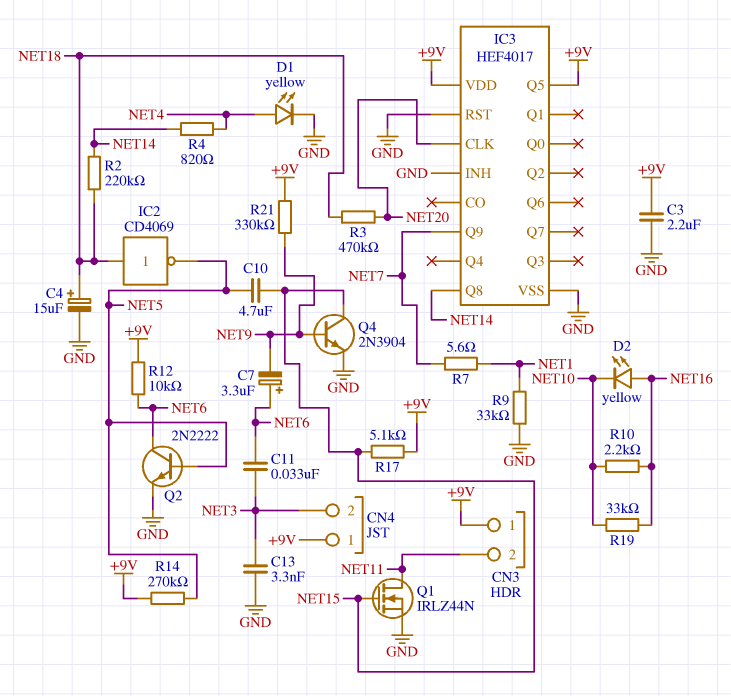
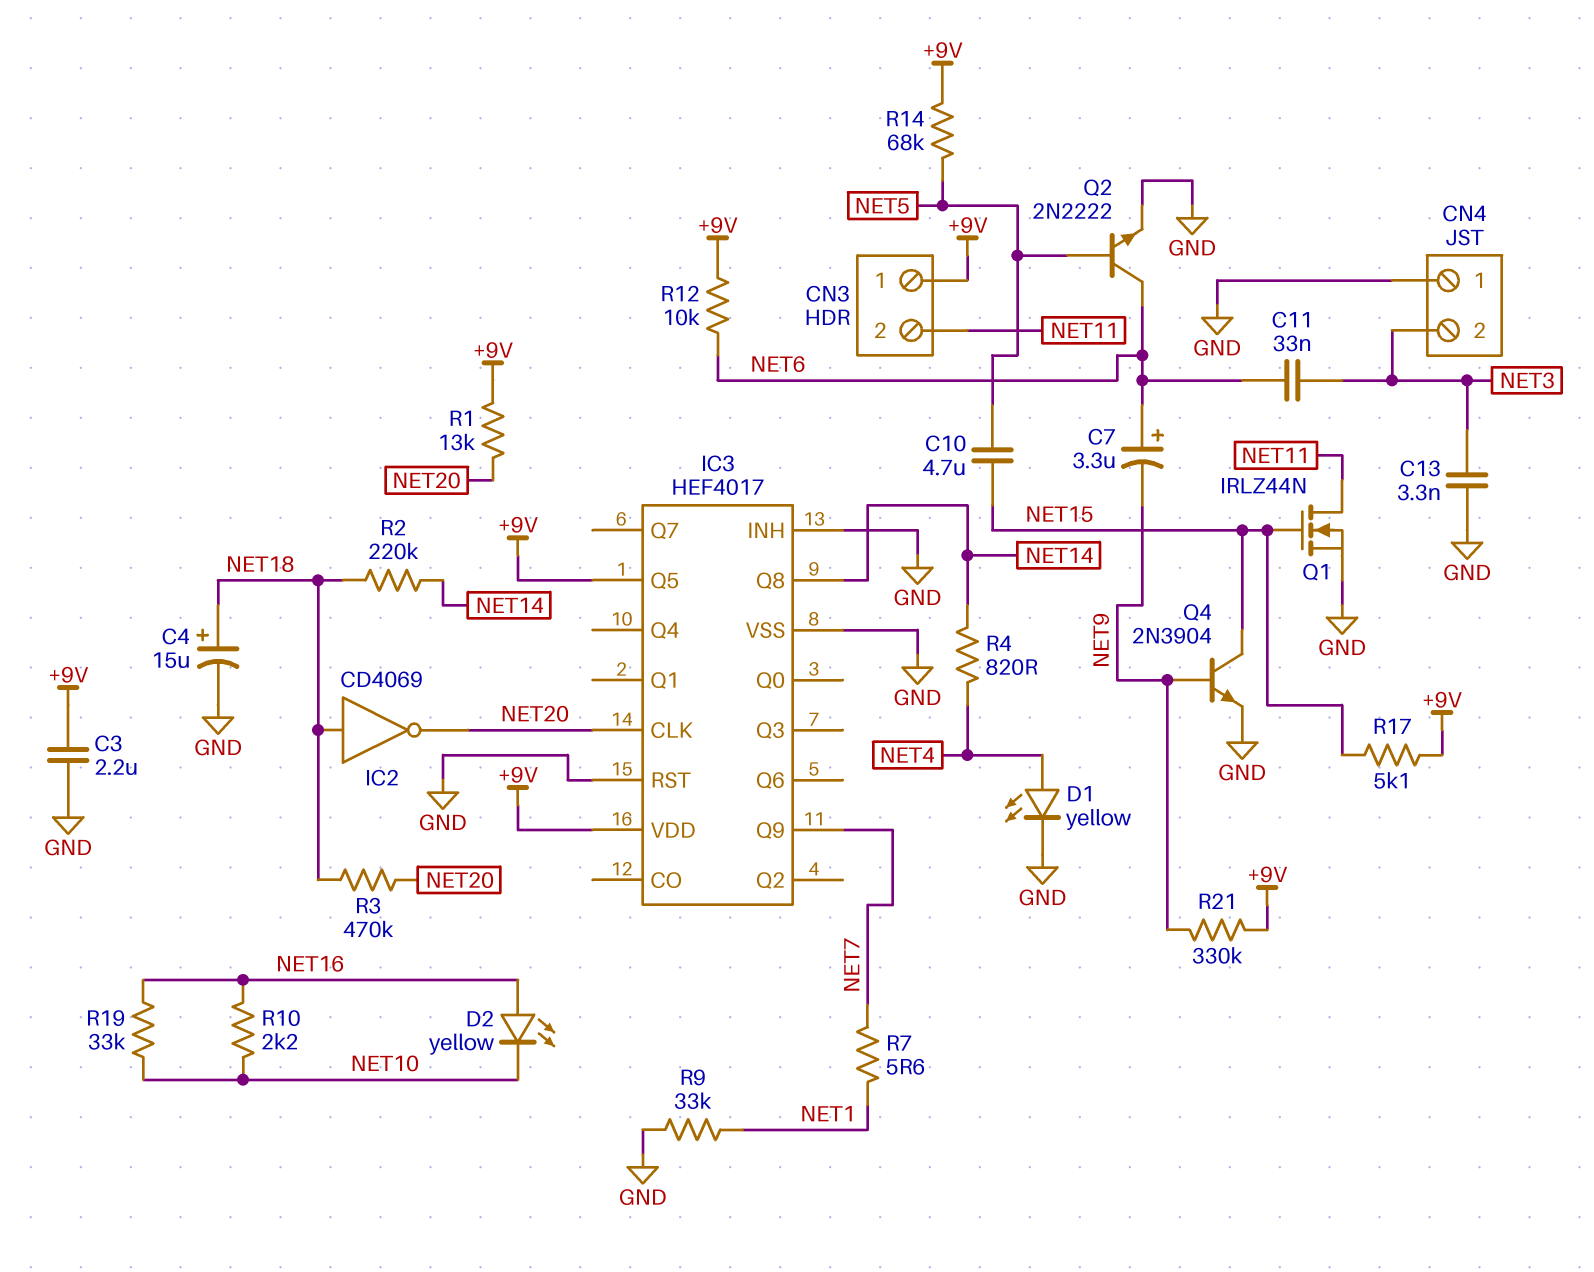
CN4 pin 1: +9V -> GND
IC2: NOT CD4069 (in NET18, out NET5) -> NOT CD4069 (in NET18, out NET20)
R1: none -> 13k (+9V, NET20)
R14: 270k (+9V, NET5) -> 68k (+9V, NET5)

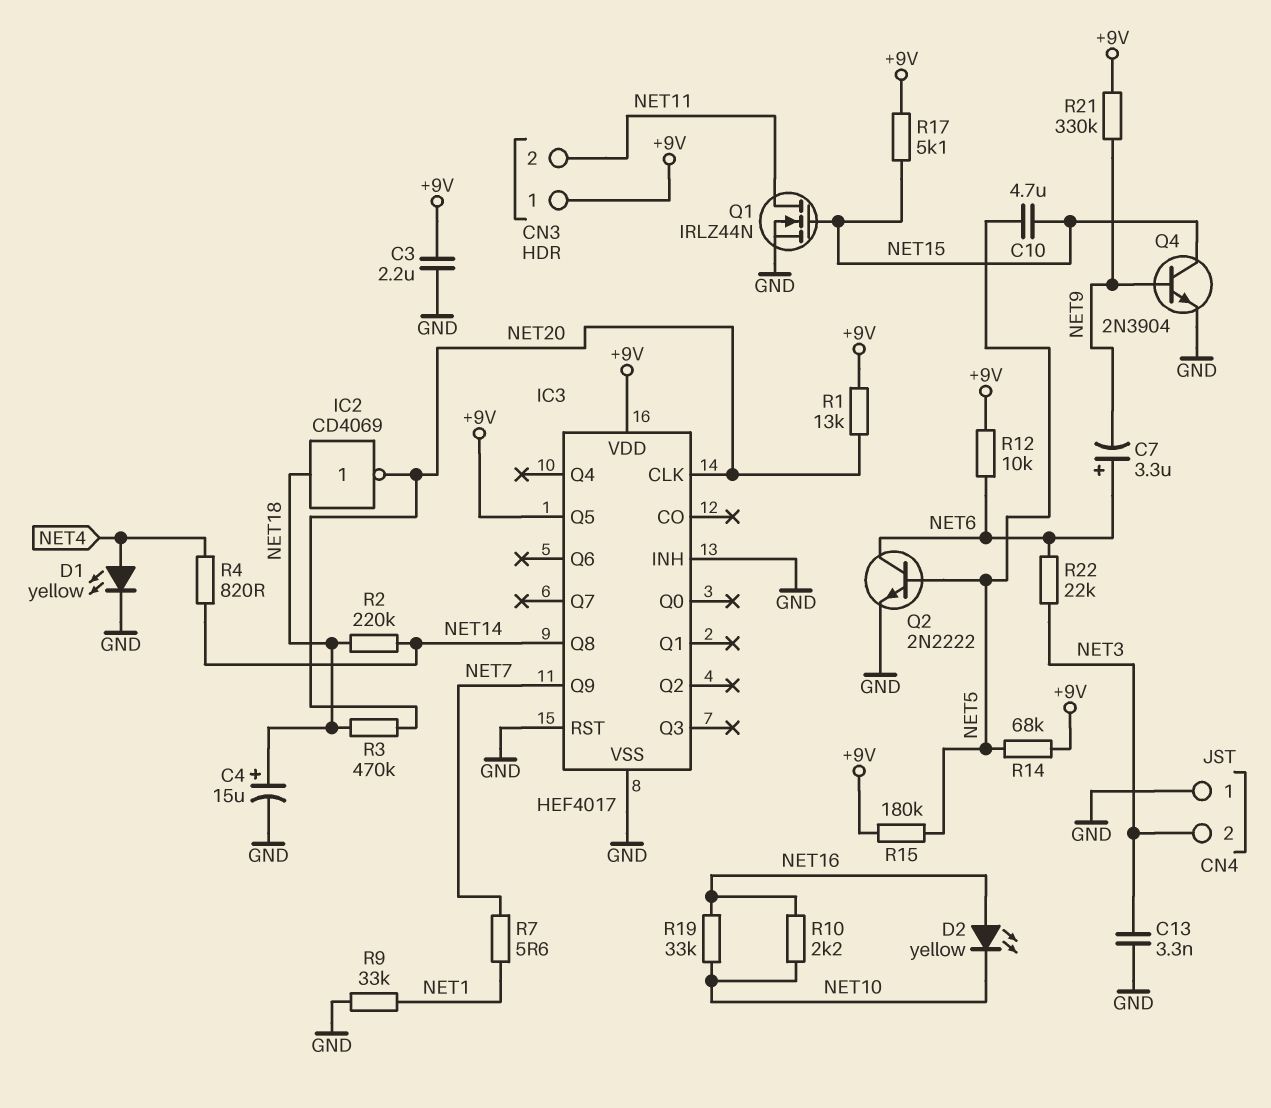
C11: 33nF (NET3, NET6) -> none
R15: none -> 180k (+9V, NET5)
R22: none -> 22k (NET3, NET6)

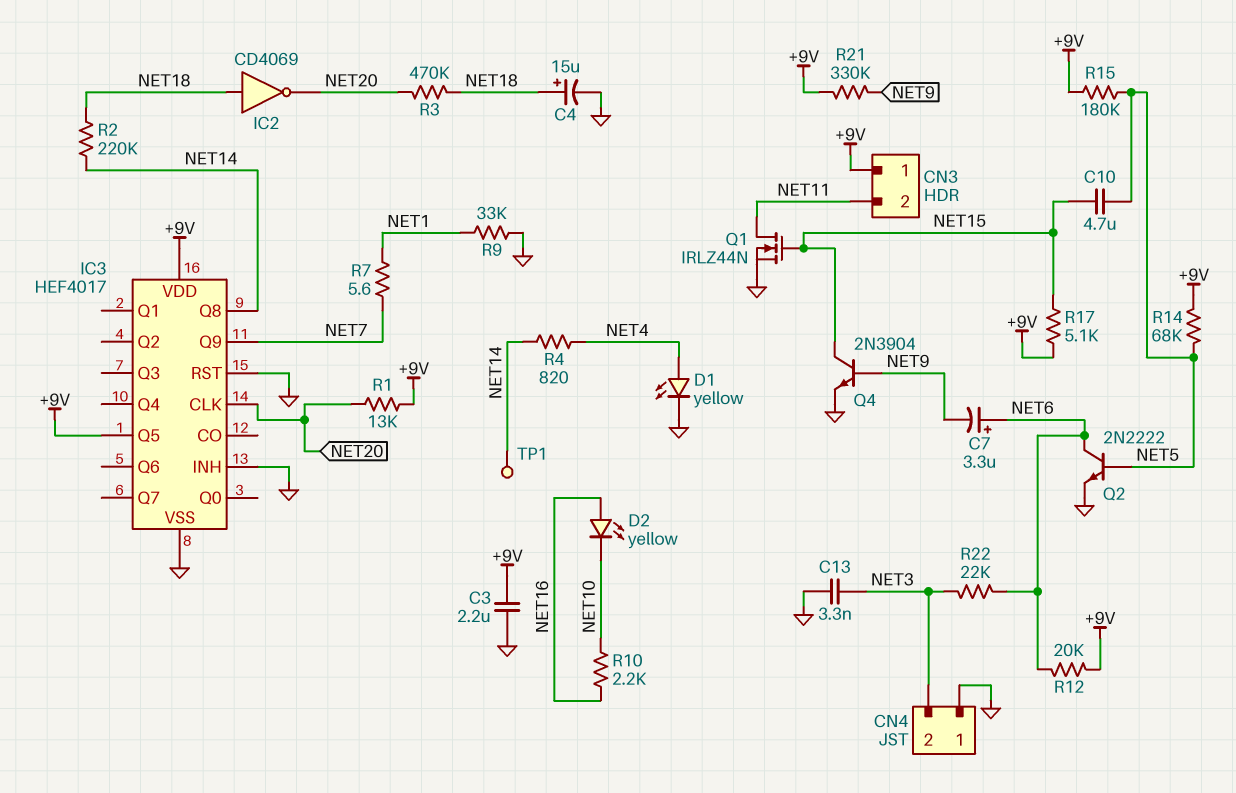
R12: 10k (+9V, NET6) -> 20k (+9V, NET6)
R19: 33k (NET10, NET16) -> none
TP1: none -> test point (NET14)

